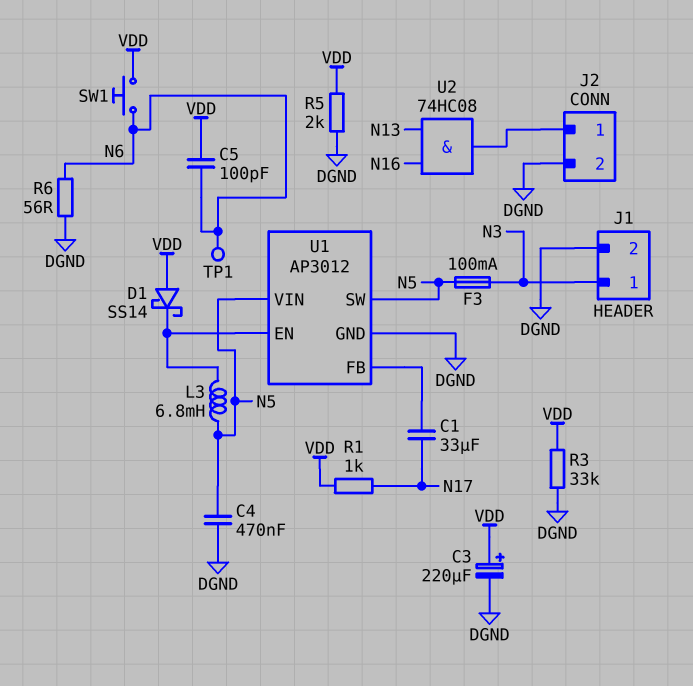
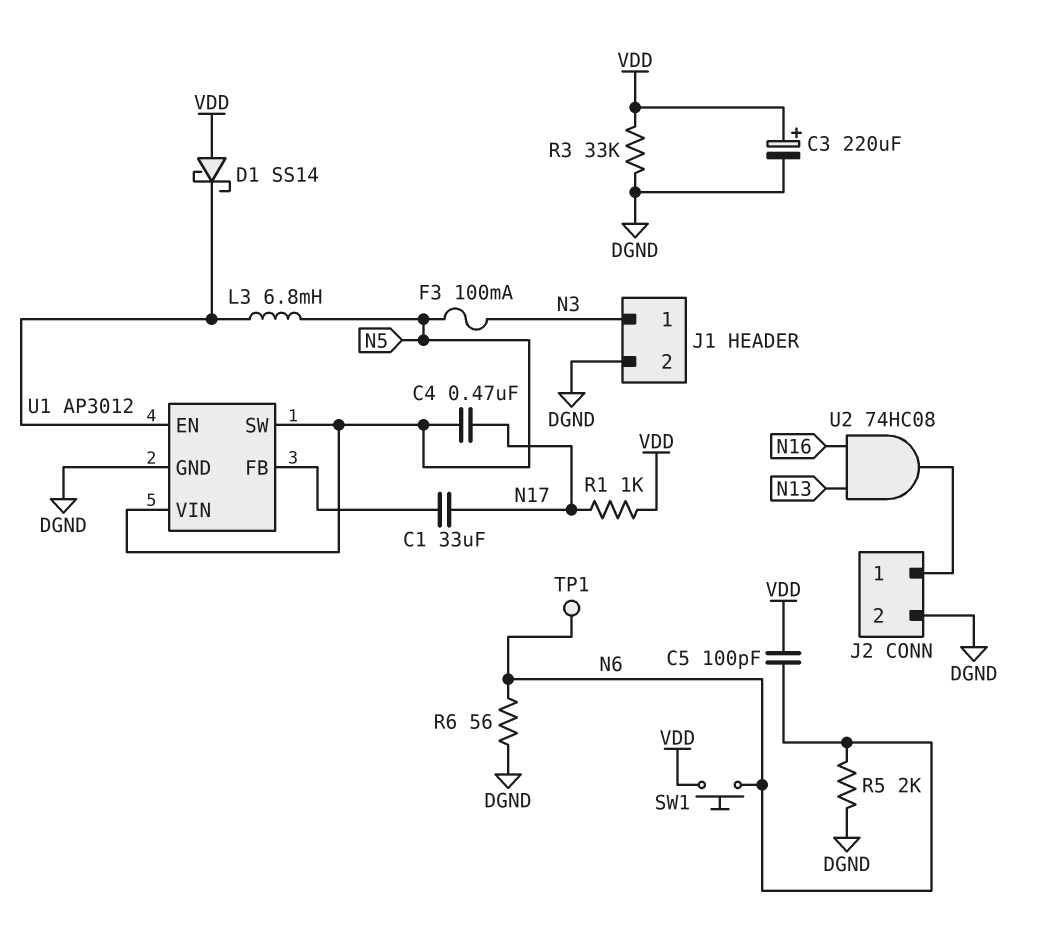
C4: 470nF (DGND, N5) -> 470nF (N5, N17)
R5: 2k (DGND, VDD) -> 2k (DGND, N6)

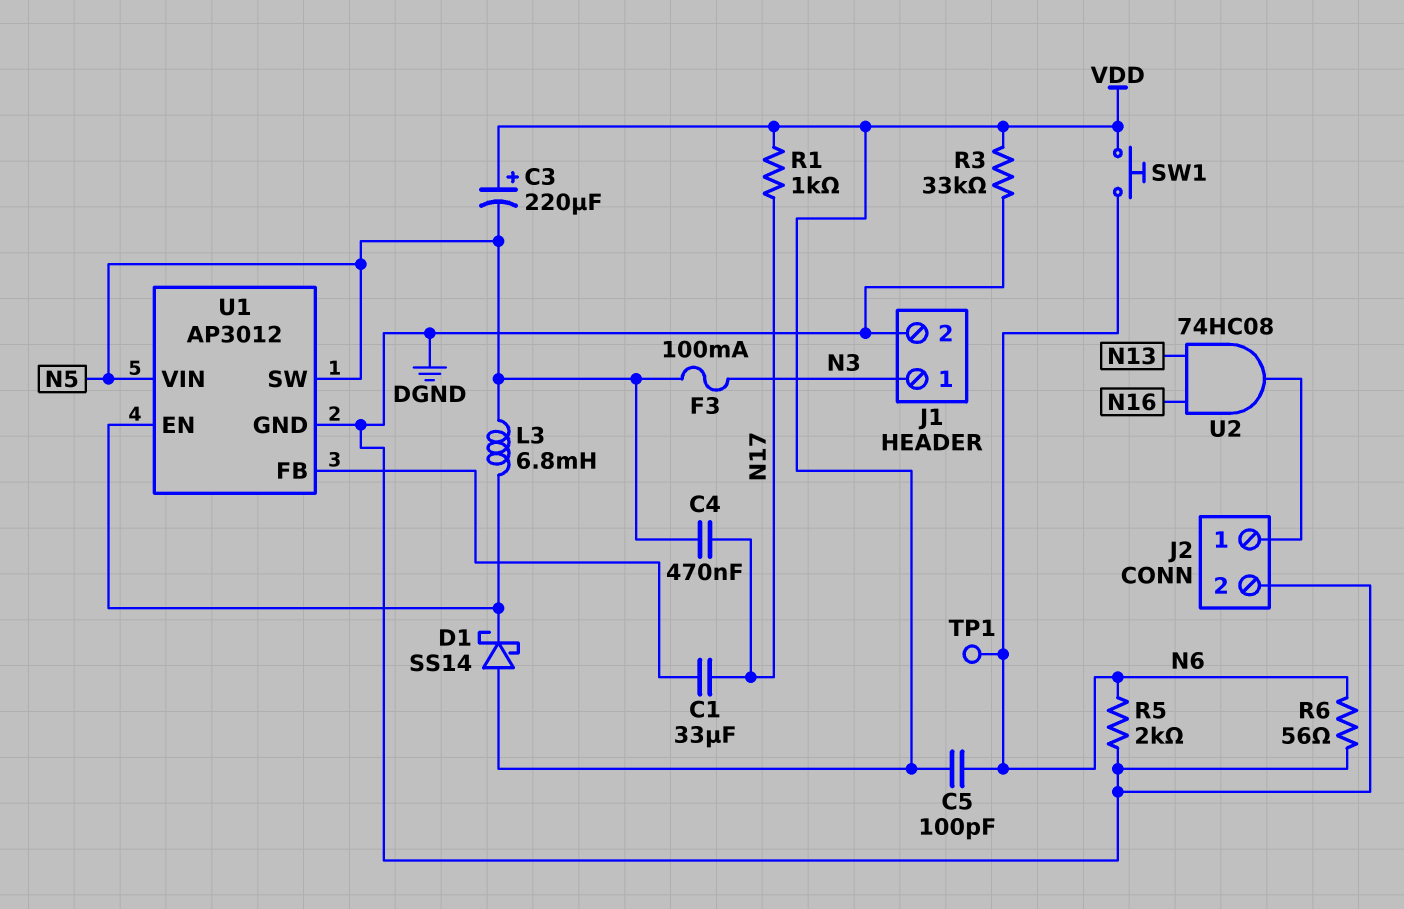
C3: 220uF (plus VDD, minus DGND) -> 220uF (plus VDD, minus N5)

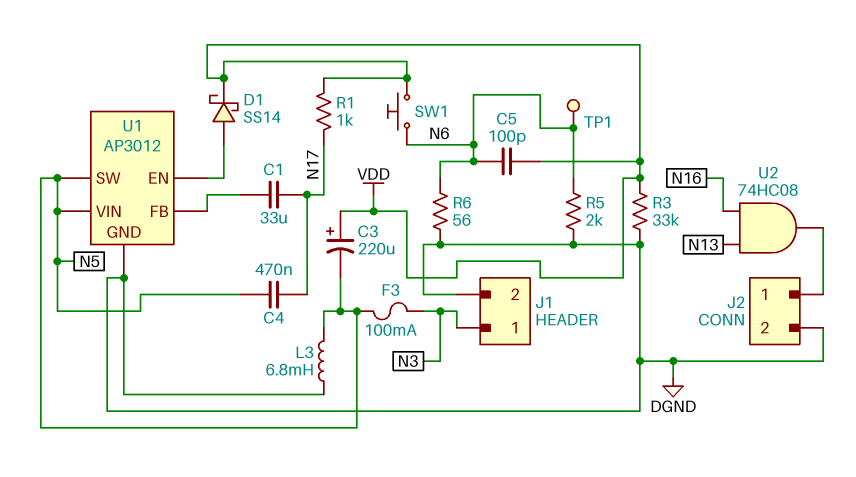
D1: schottky SS14 (A VDD, K U1/EN) -> schottky SS14 (A U1/EN, K VDD)
L3: 6.8mH (N5, U1/EN) -> 6.8mH (DGND, N5)

